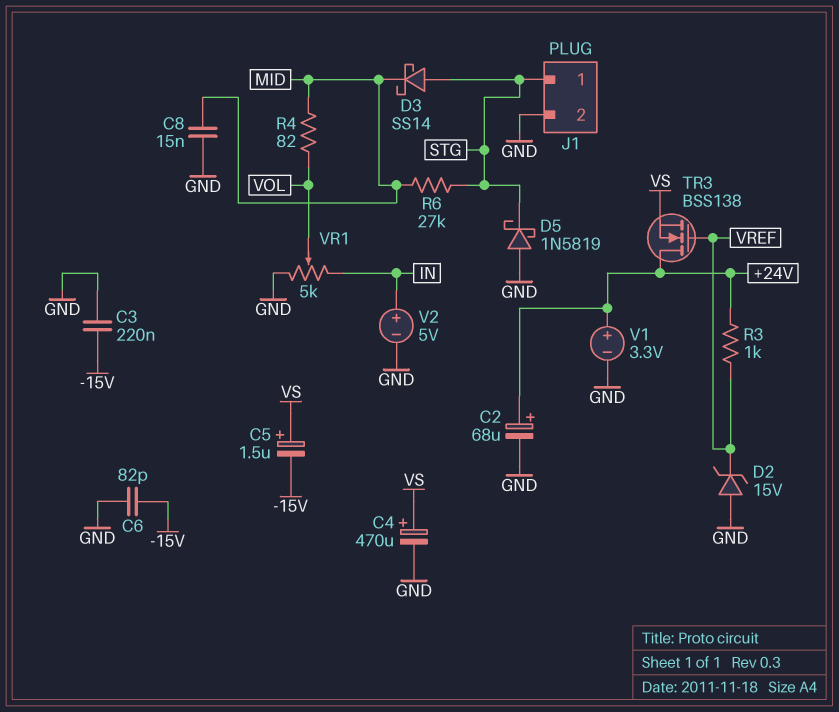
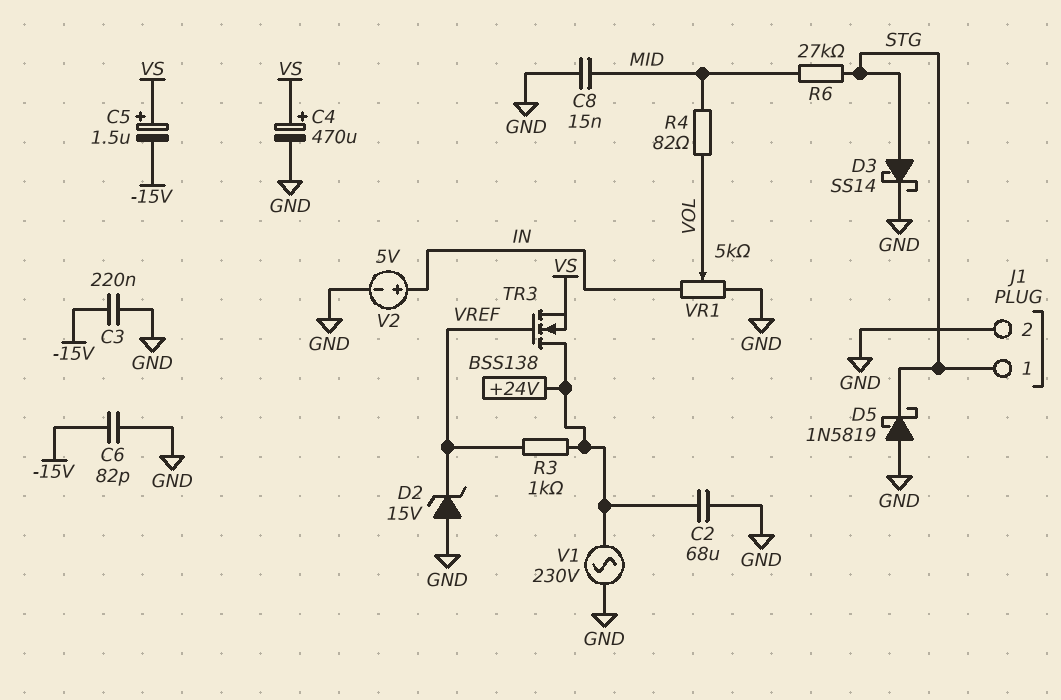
C2: 68uF (plus +24V, minus GND) -> 68uF (+24V, GND)
D3: schottky SS14 (A STG, K MID) -> schottky SS14 (A STG, K GND)
V1: 3.3V (plus +24V, minus GND) -> AC 230V (+24V, GND)

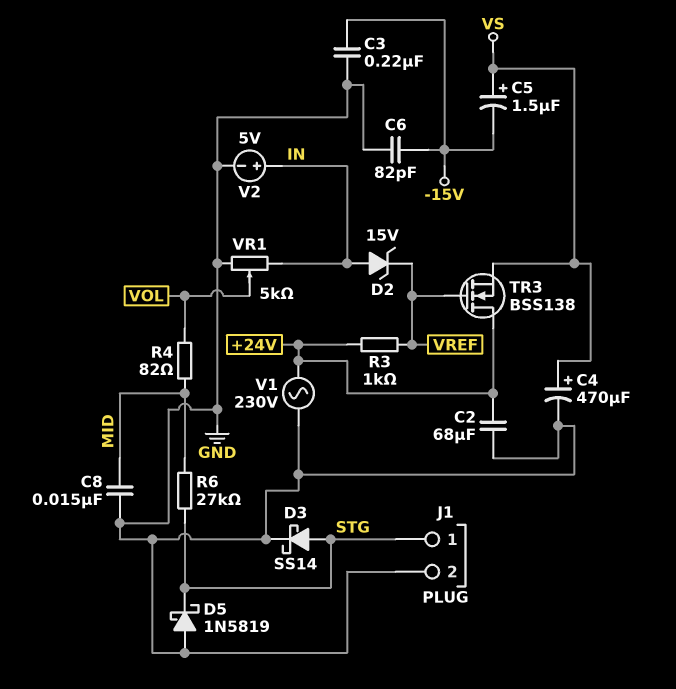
D2: zener 15V (A GND, K VREF) -> zener 15V (A IN, K VREF)

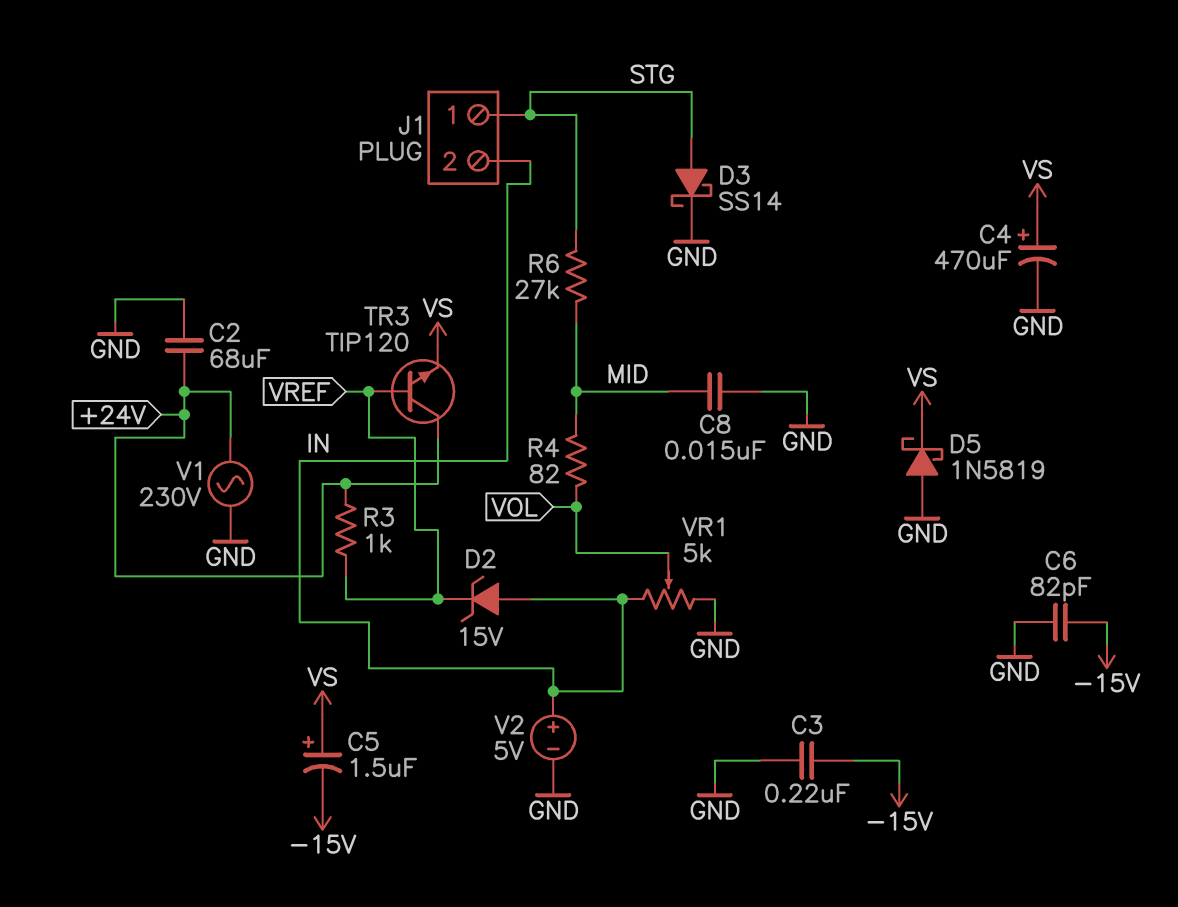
D5: schottky 1N5819 (A GND, K STG) -> schottky 1N5819 (A GND, K VS)
J1 pin 2: GND -> IN
TR3: NMOS BSS138 (G VREF, D +24V, S VS) -> NPN TIP120 (B VREF, C +24V, E VS)

